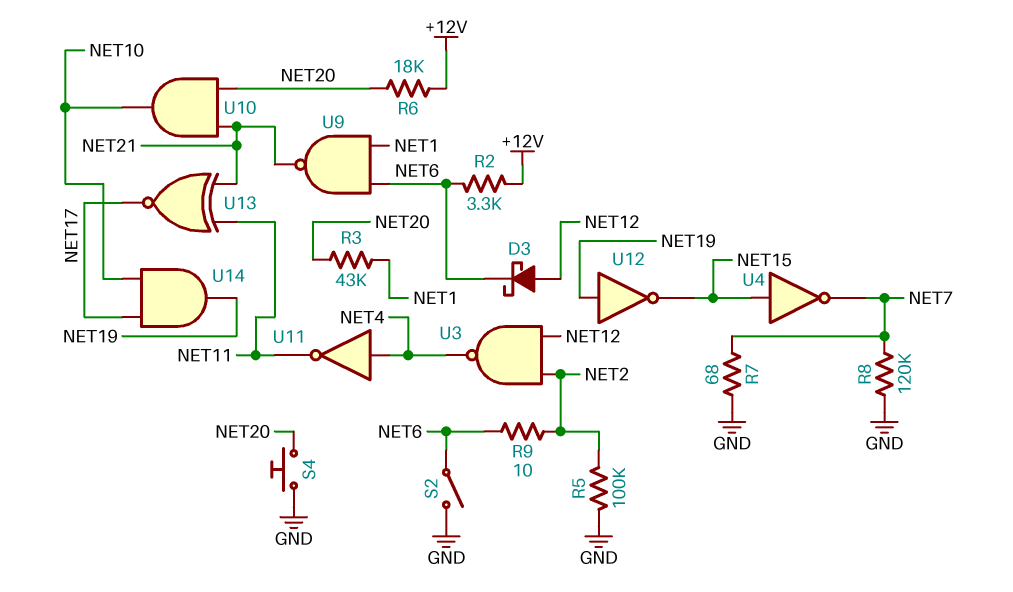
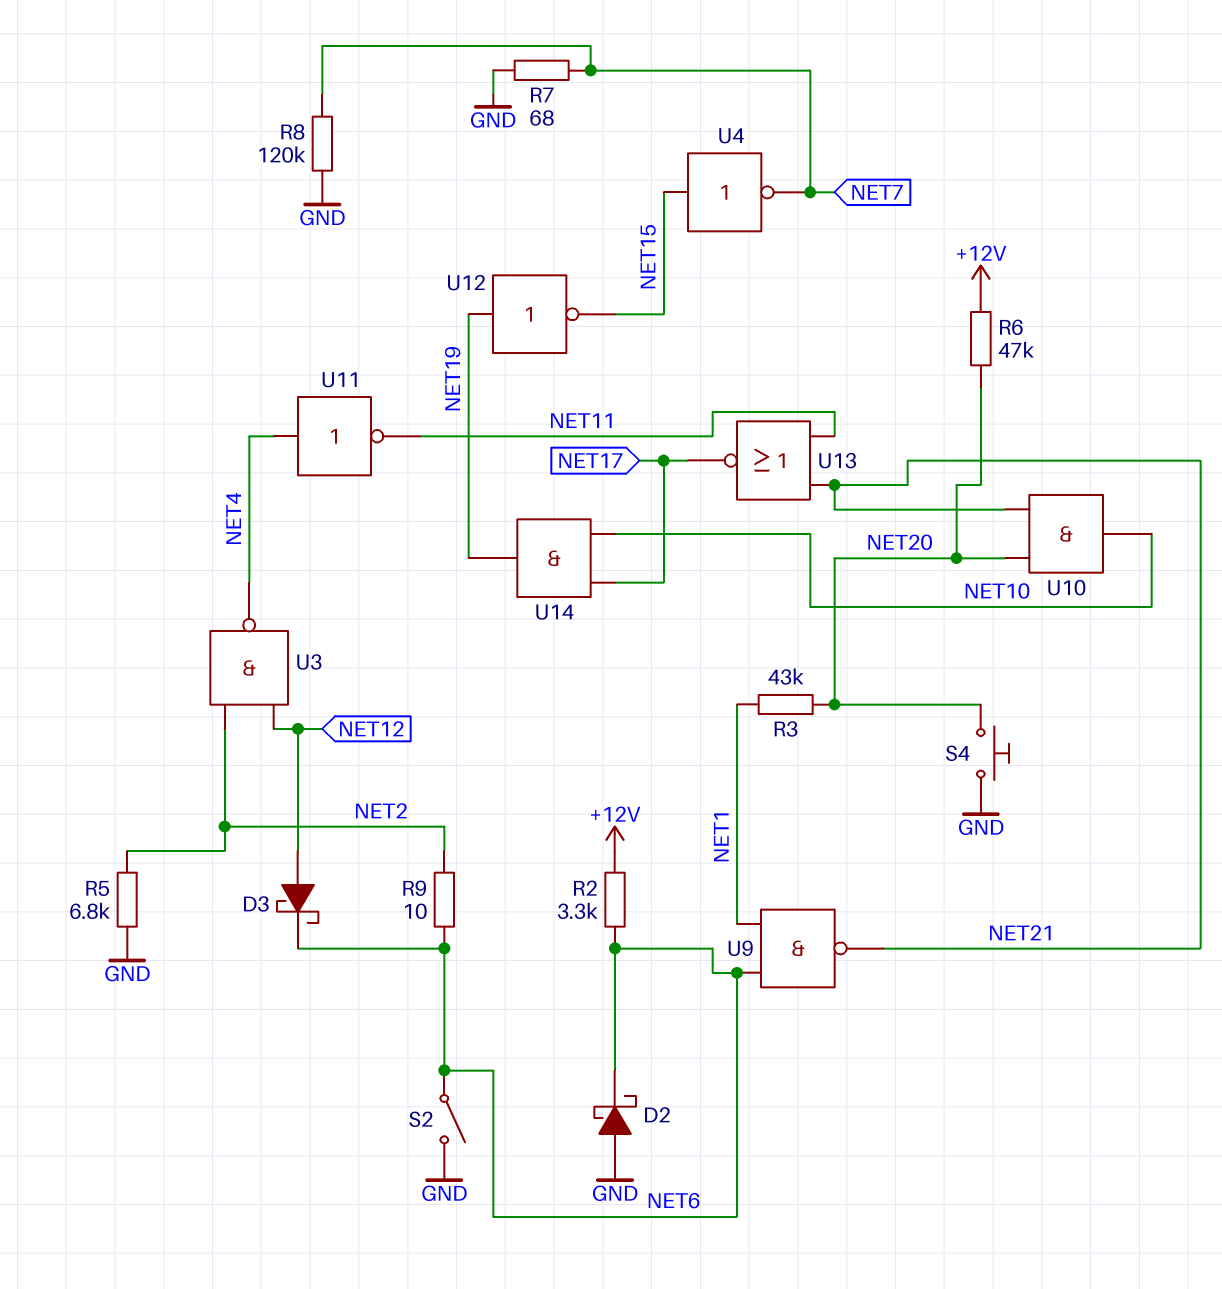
D2: none -> schottky (A GND, K NET6)
R5: 100k (GND, NET2) -> 6.8k (GND, NET2)
R6: 18k (+12V, NET20) -> 47k (+12V, NET20)
U13: XNOR (in NET11, in NET21, out NET17) -> NOR (in NET11, in NET21, out NET17)

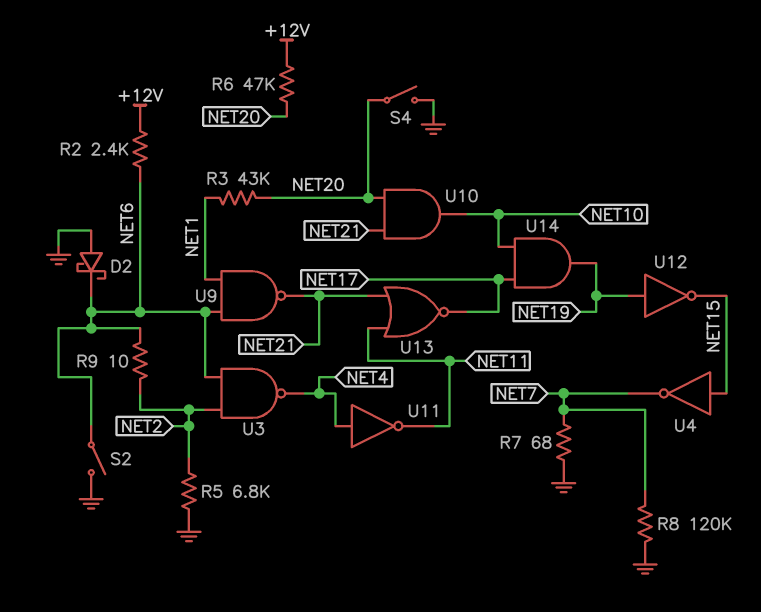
D3: schottky (A NET12, K NET6) -> none
R2: 3.3k (+12V, NET6) -> 2.4k (+12V, NET6)
S4: button (GND, NET20) -> switch (GND, NET20)
U3: NAND (in NET2, in NET12, out NET4) -> NAND (in NET2, in NET6, out NET4)

